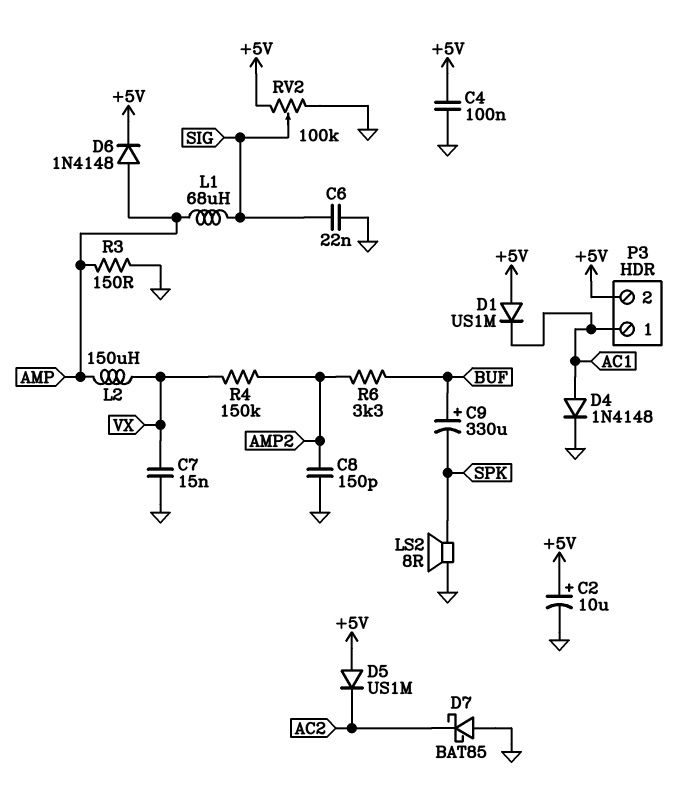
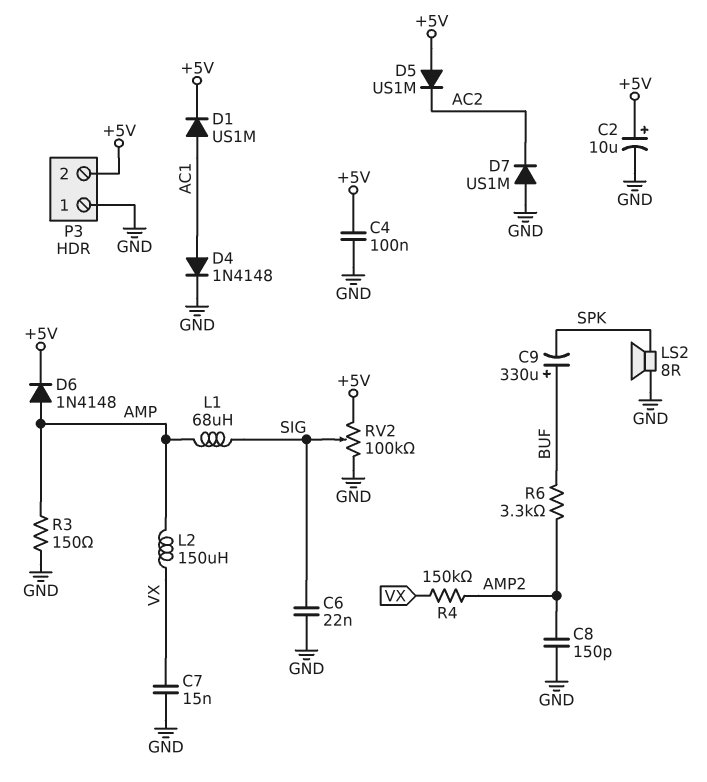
D1: diode US1M (A +5V, K AC1) -> diode US1M (A AC1, K +5V)
D7: schottky BAT85 (A GND, K AC2) -> diode US1M (A GND, K AC2)
P3 pin 1: AC1 -> GND

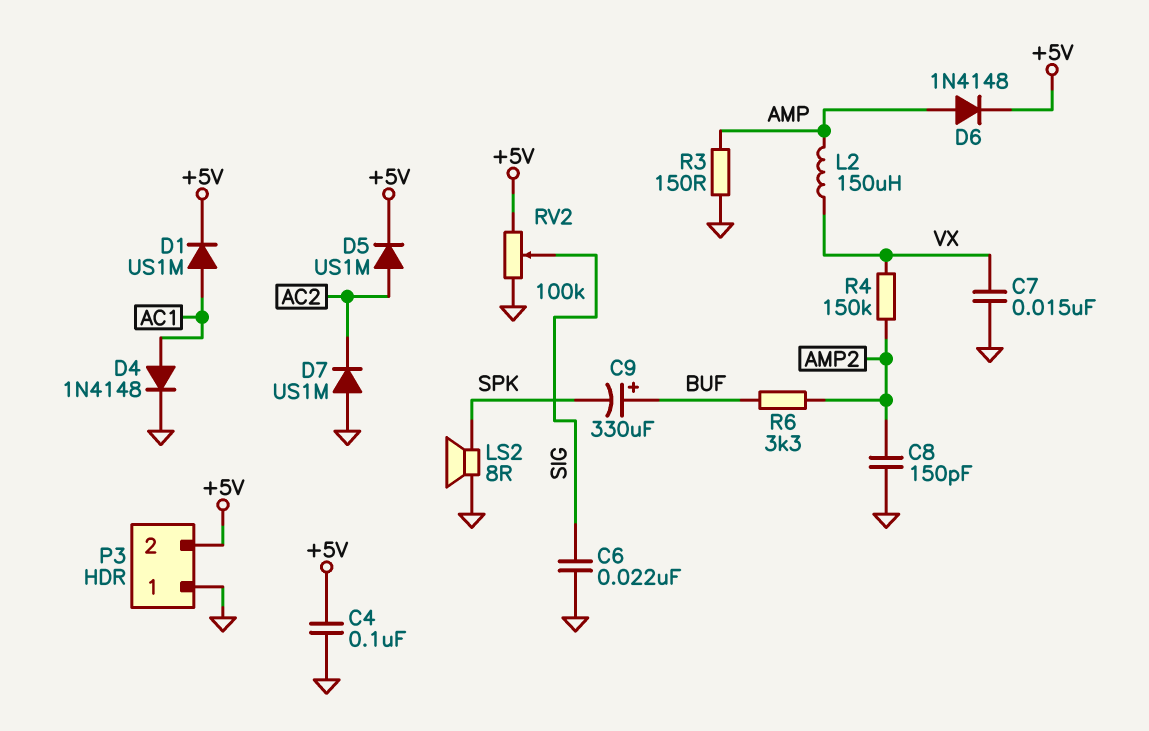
C2: 10uF (plus +5V, minus GND) -> none
D5: diode US1M (A +5V, K AC2) -> diode US1M (A AC2, K +5V)
L1: 68uH (AMP, SIG) -> none

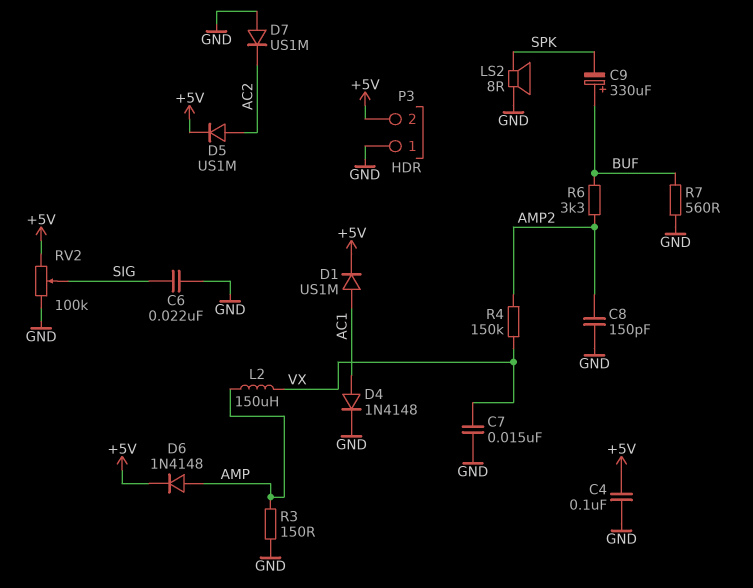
R7: none -> 560 (BUF, GND)

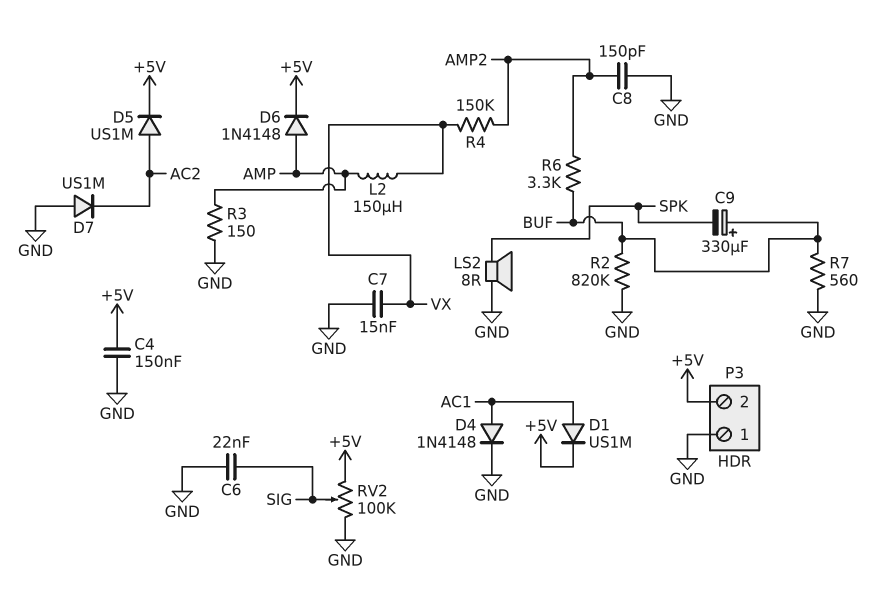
C4: 100nF (+5V, GND) -> 150nF (+5V, GND)
R2: none -> 820k (BUF, GND)

